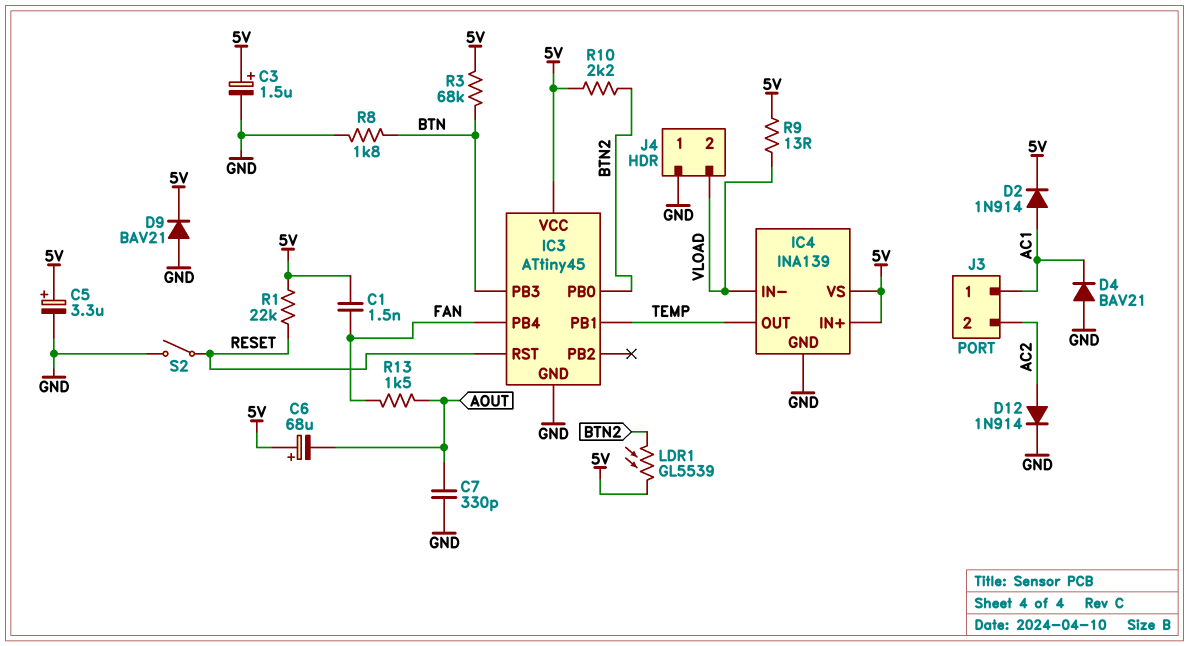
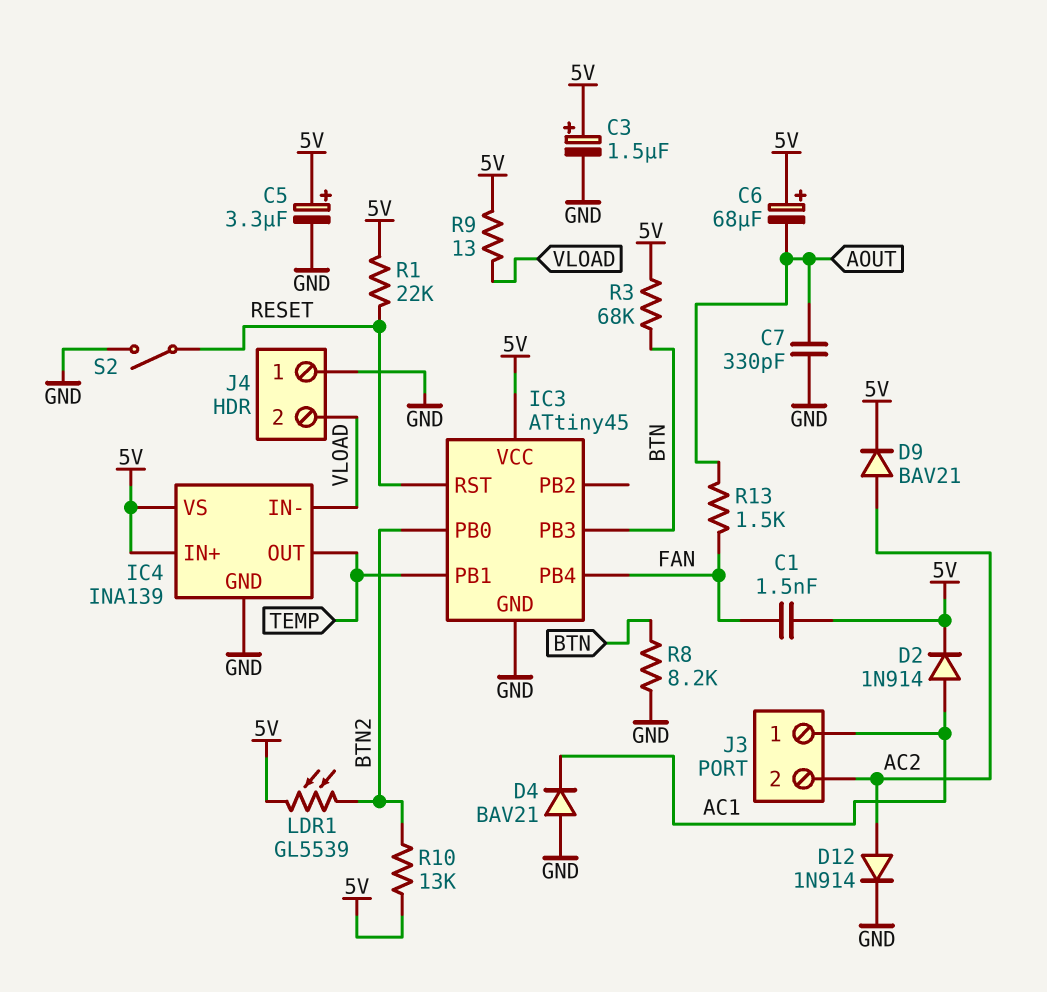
D9: diode BAV21 (A GND, K 5V) -> diode BAV21 (A AC2, K 5V)
R8: 1.8k (BTN, GND) -> 8.2k (BTN, GND)
R10: 2.2k (5V, BTN2) -> 13k (5V, BTN2)

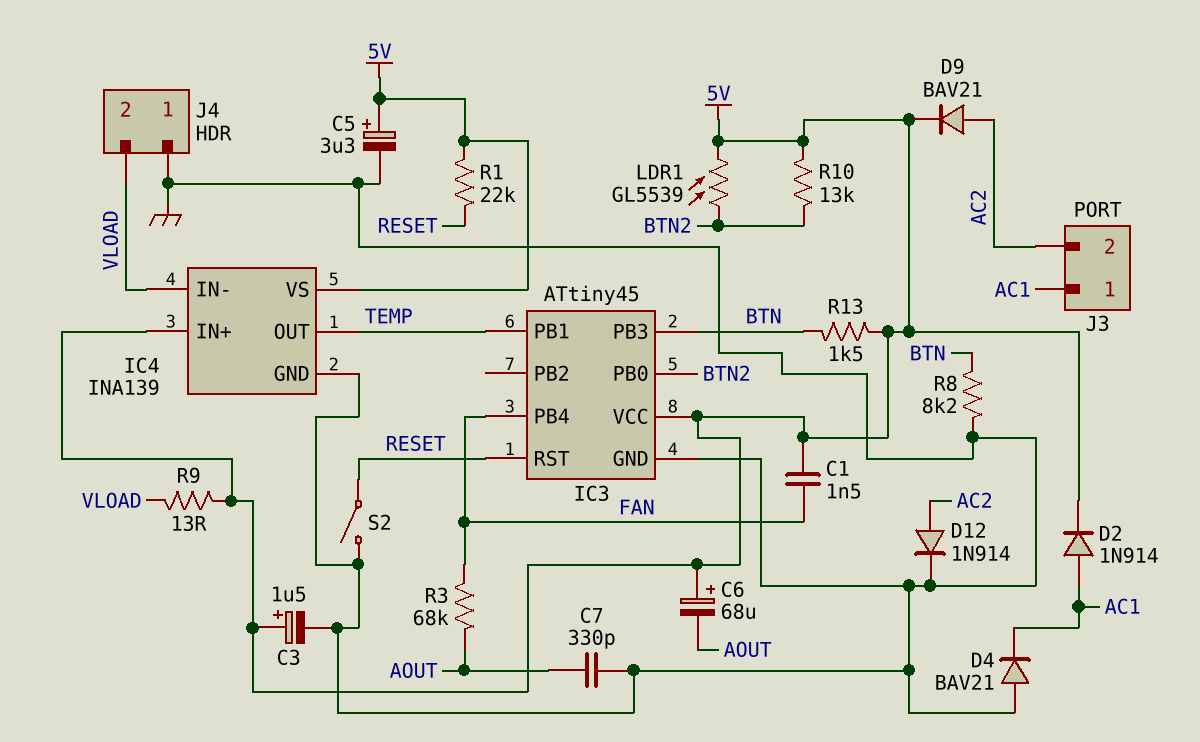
R3: 68k (5V, BTN) -> 68k (AOUT, FAN)
R13: 1.5k (AOUT, FAN) -> 1.5k (5V, BTN)

